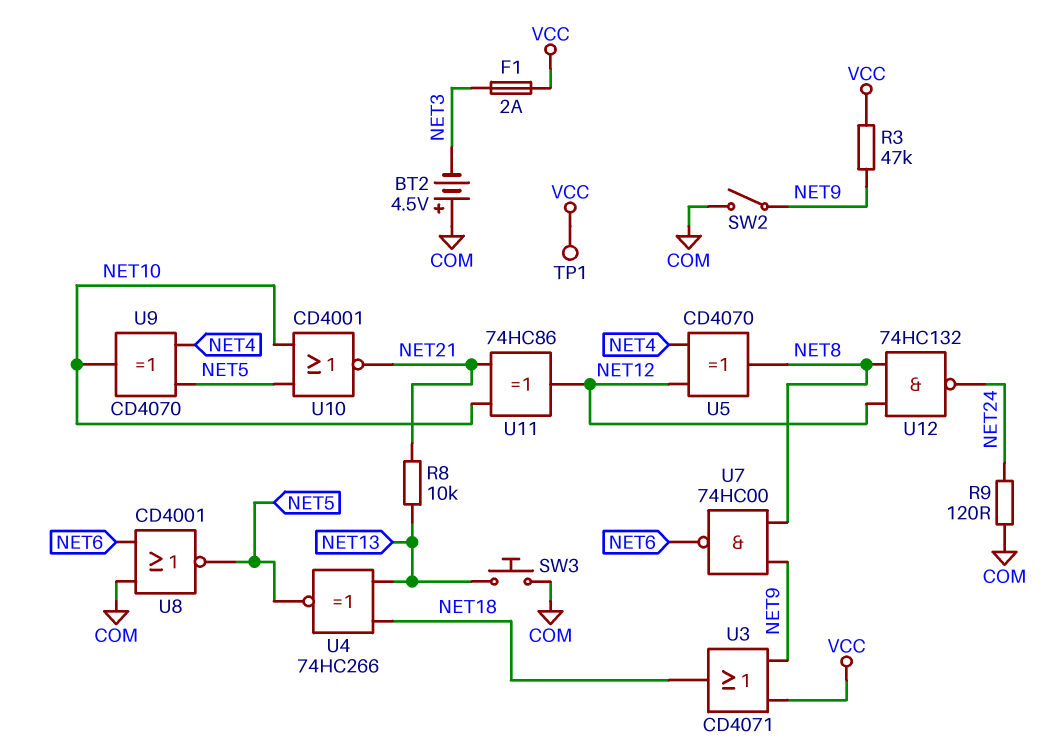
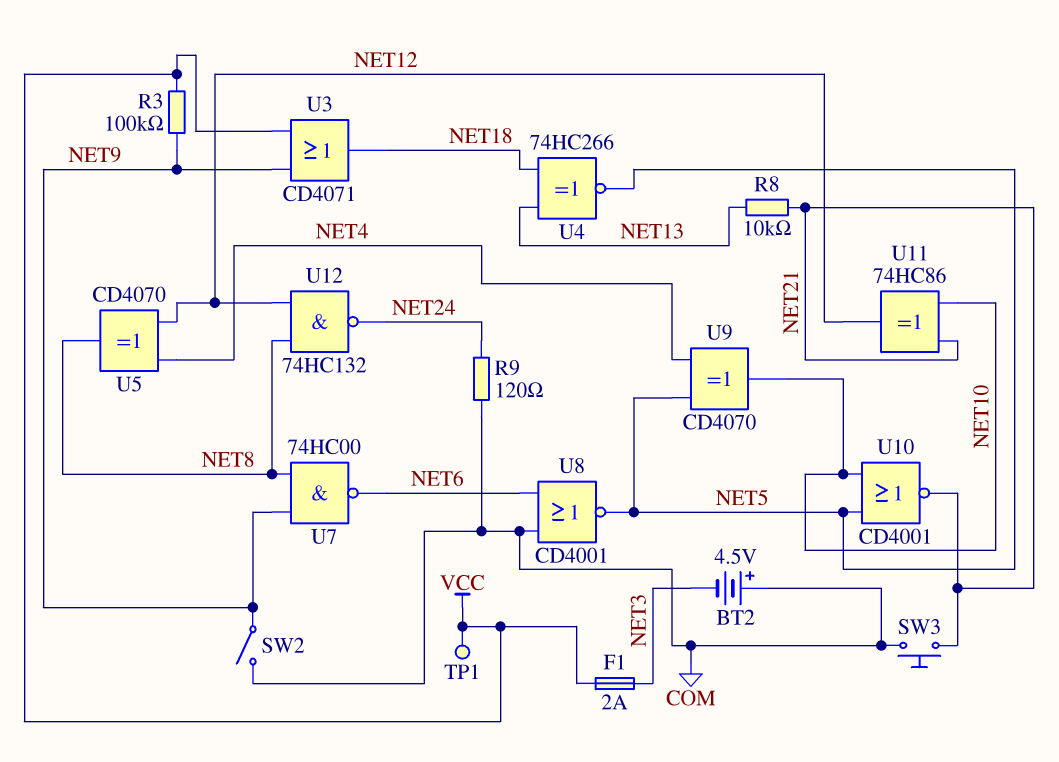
R3: 47k (NET9, VCC) -> 100k (NET9, VCC)
SW3: button (COM, NET13) -> button (COM, NET21)

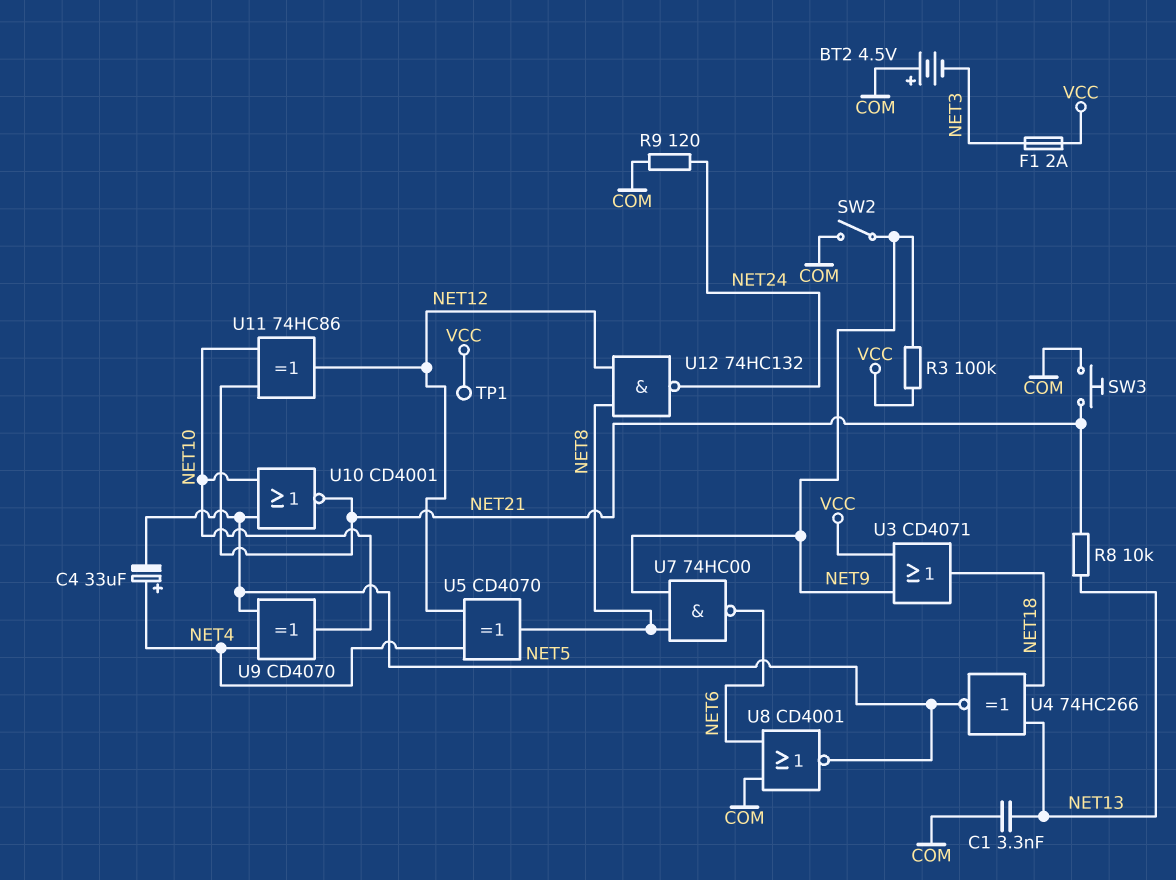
C1: none -> 3.3nF (COM, NET13)
C4: none -> 33uF (plus NET4, minus NET5)

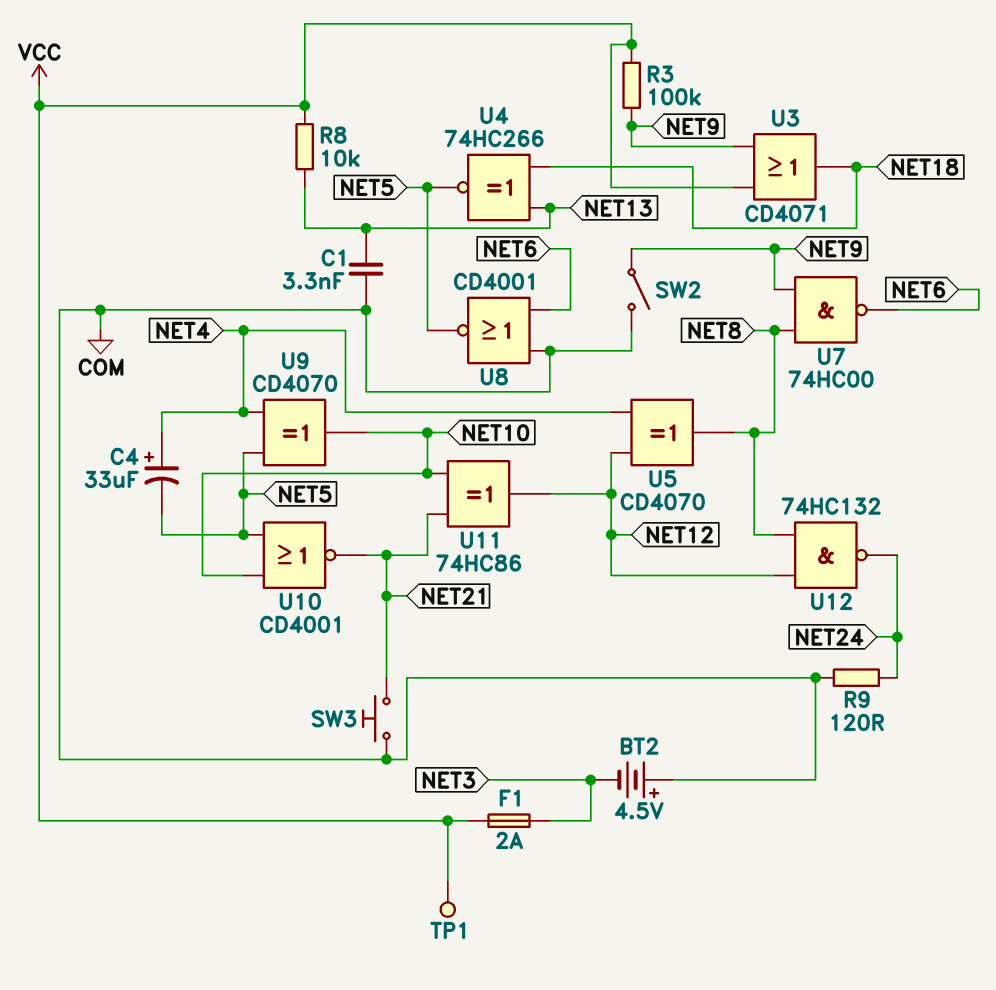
R8: 10k (NET13, NET21) -> 10k (NET13, VCC)

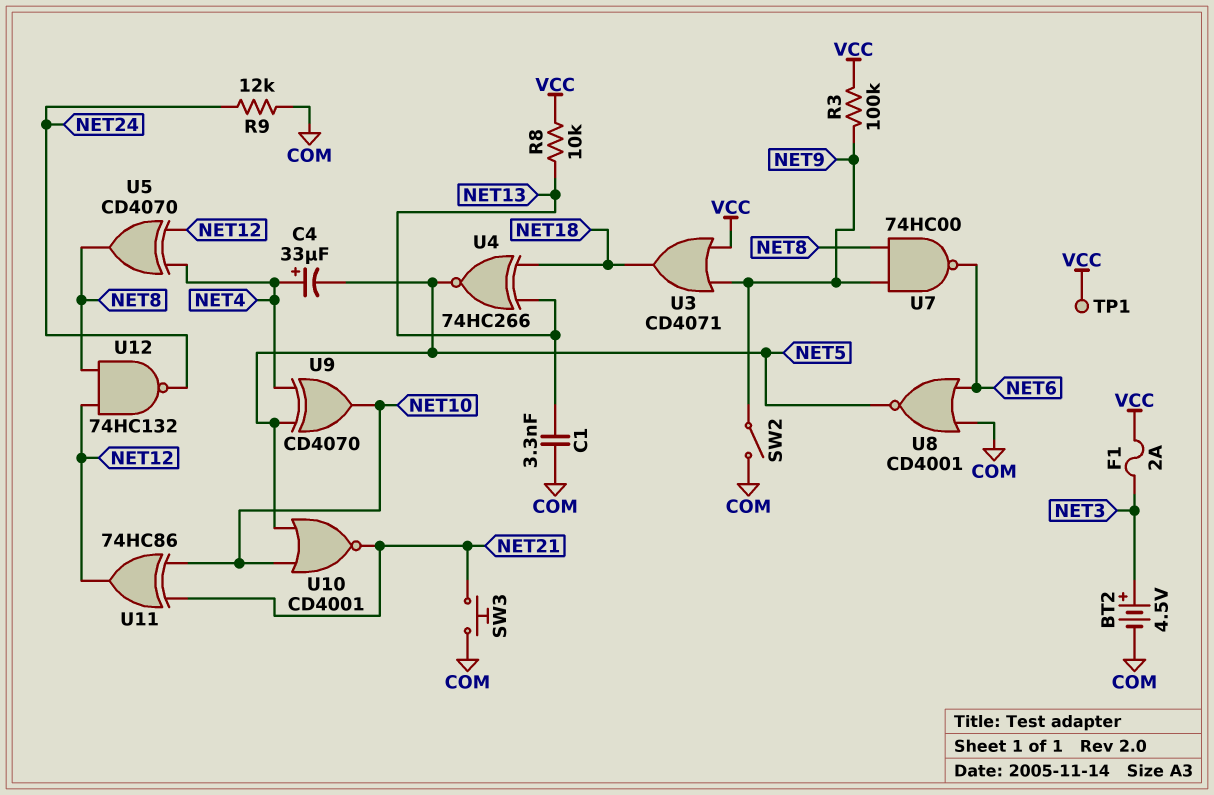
BT2: 4.5V (plus COM, minus NET3) -> 4.5V (plus NET3, minus COM)
R9: 120 (COM, NET24) -> 12k (COM, NET24)

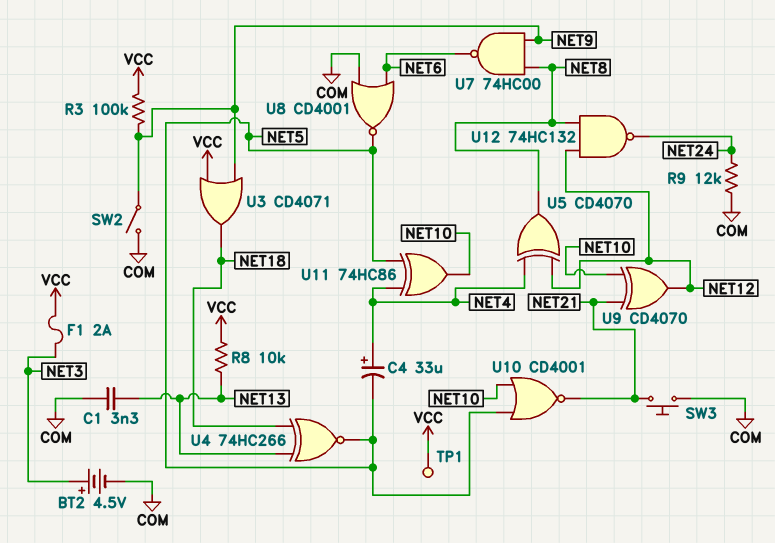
U9: XOR CD4070 (in NET4, in NET5, out NET10) -> XOR CD4070 (in NET10, in NET21, out NET12)
U11: XOR 74HC86 (in NET10, in NET21, out NET12) -> XOR 74HC86 (in NET4, in NET5, out NET10)

